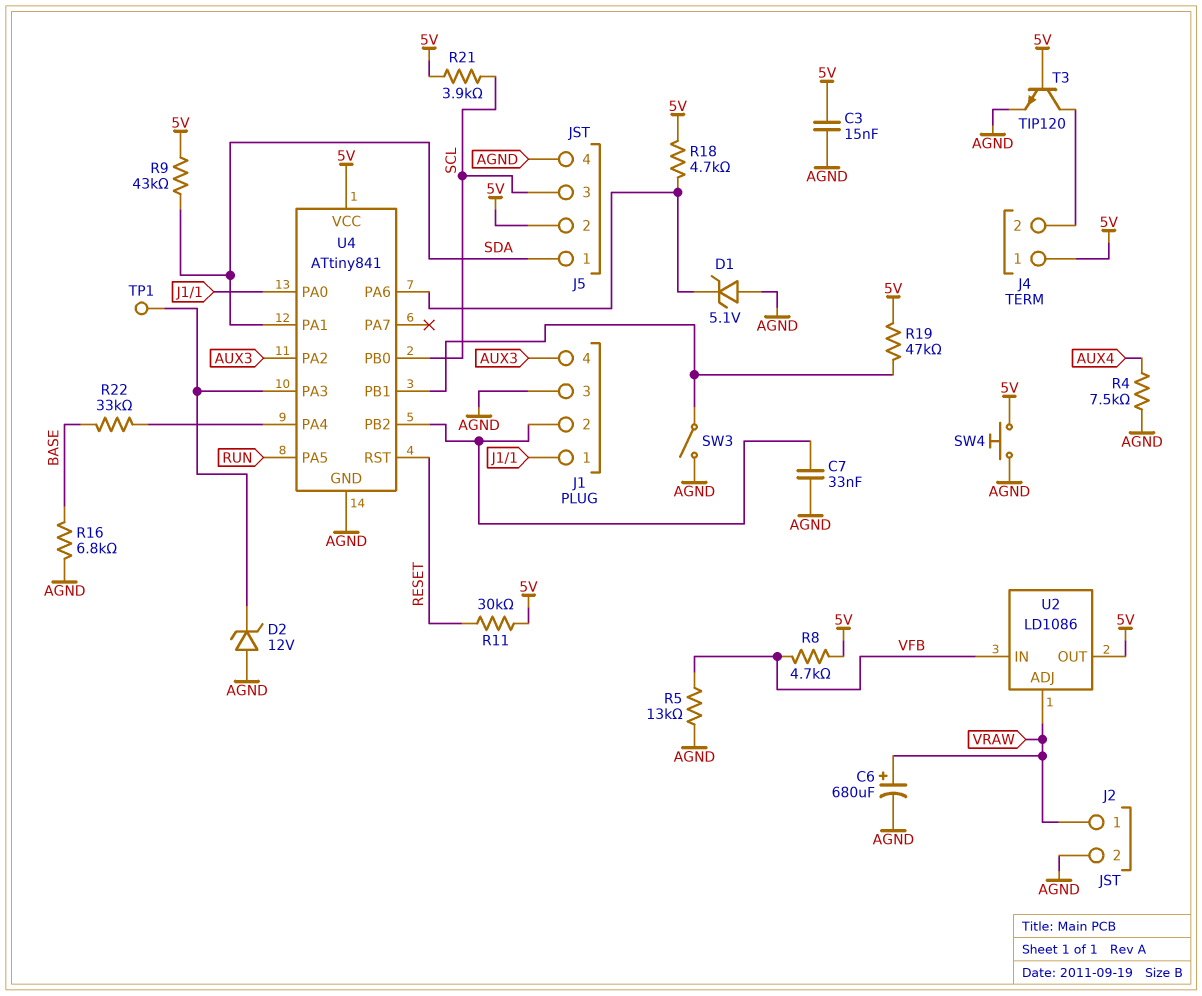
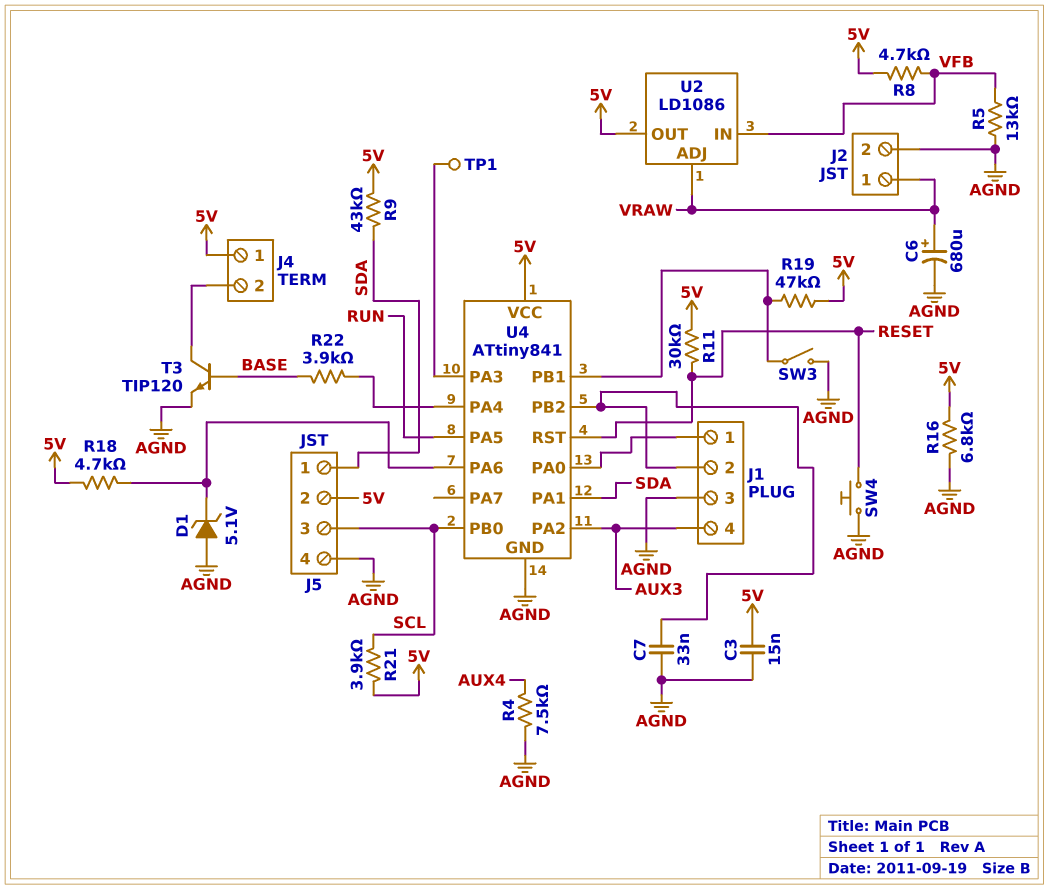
D2: zener 12V (A AGND, K U4/PA3) -> none
R16: 6.8k (AGND, BASE) -> 6.8k (5V, AGND)
R22: 33k (BASE, U4/PA4) -> 3.9k (BASE, U4/PA4)
SW4: button (5V, AGND) -> button (AGND, RESET)
T3: NPN TIP120 (B 5V, C J4/2, E AGND) -> NPN TIP120 (B BASE, C J4/2, E AGND)

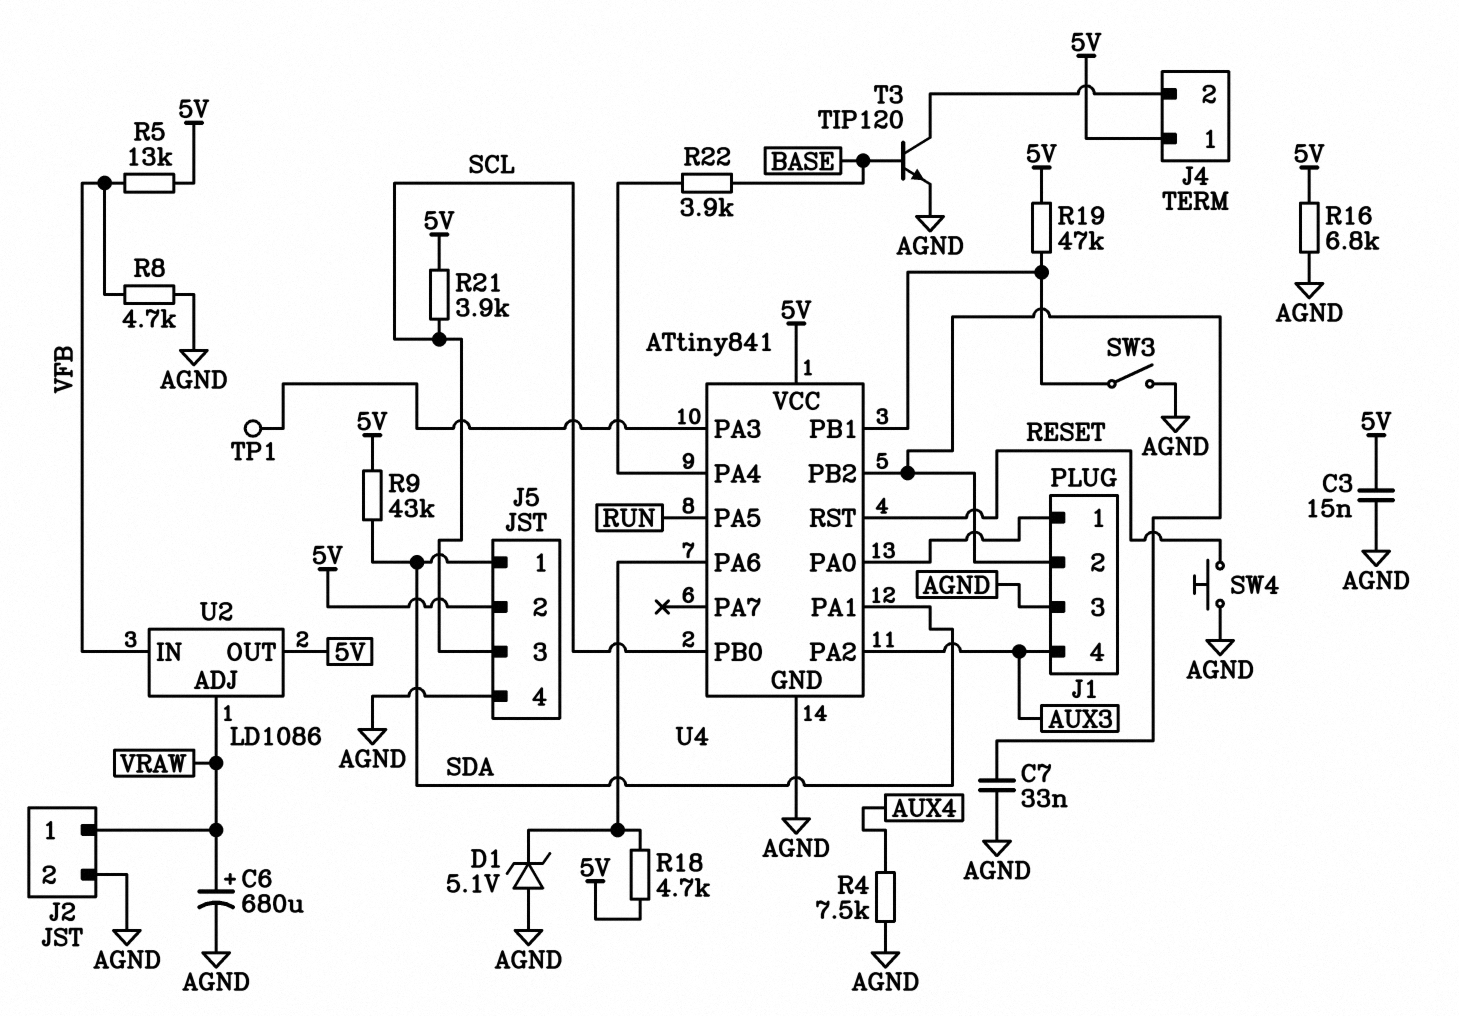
R5: 13k (AGND, VFB) -> 13k (5V, VFB)
R8: 4.7k (5V, VFB) -> 4.7k (AGND, VFB)
R11: 30k (5V, RESET) -> none

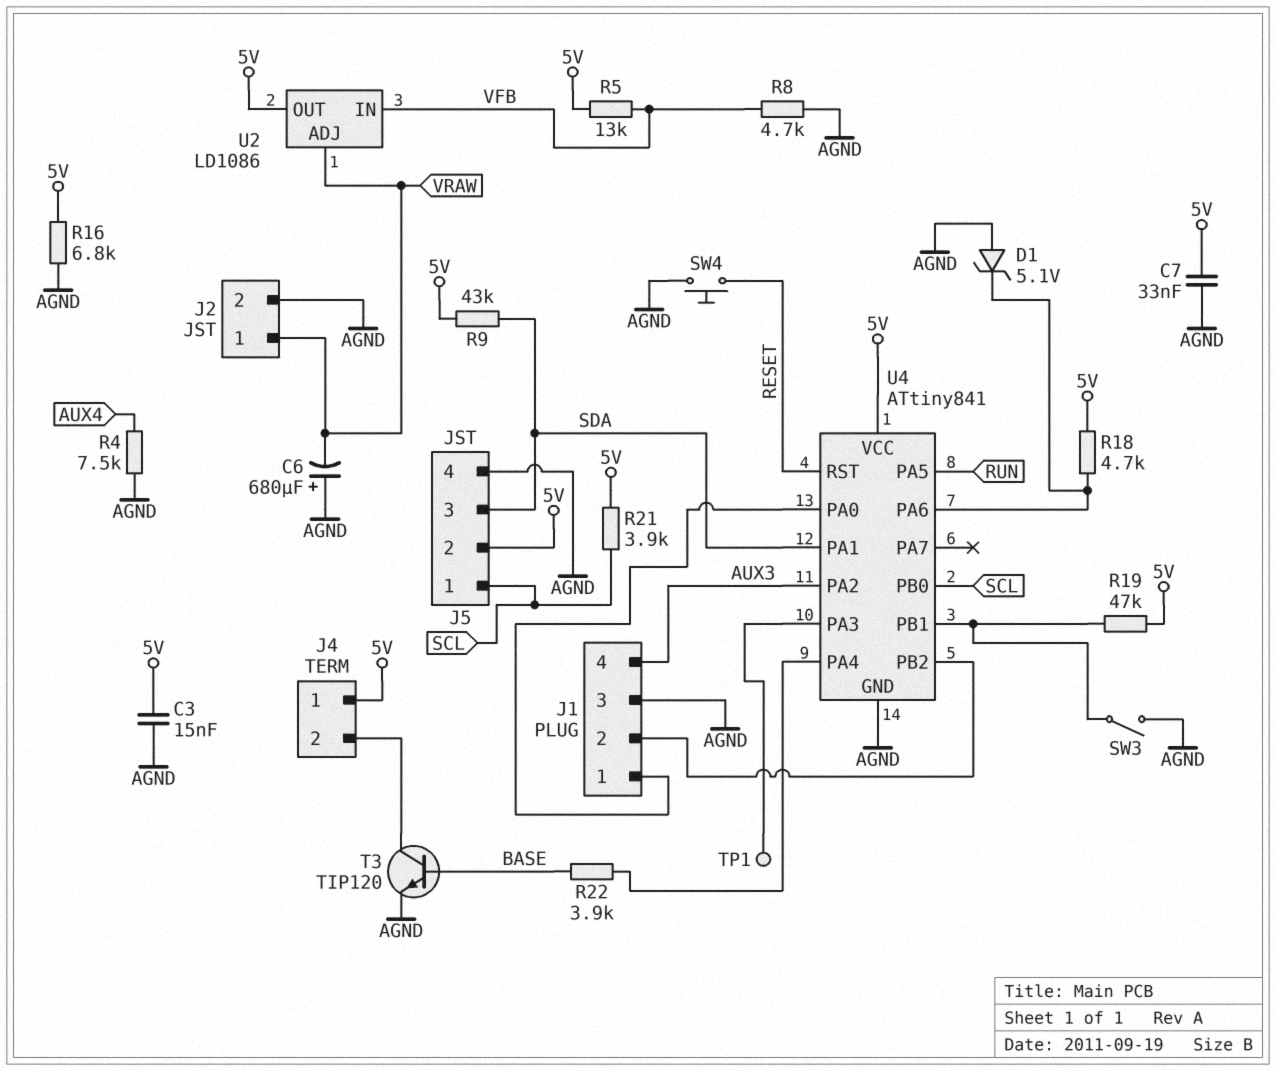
C6: 680uF (plus VRAW, minus AGND) -> 680uF (plus AGND, minus VRAW)
C7: 33nF (AGND, J1/2) -> 33nF (5V, AGND)
J5 pin 1: SDA -> SCL
J5 pin 3: SCL -> SDA

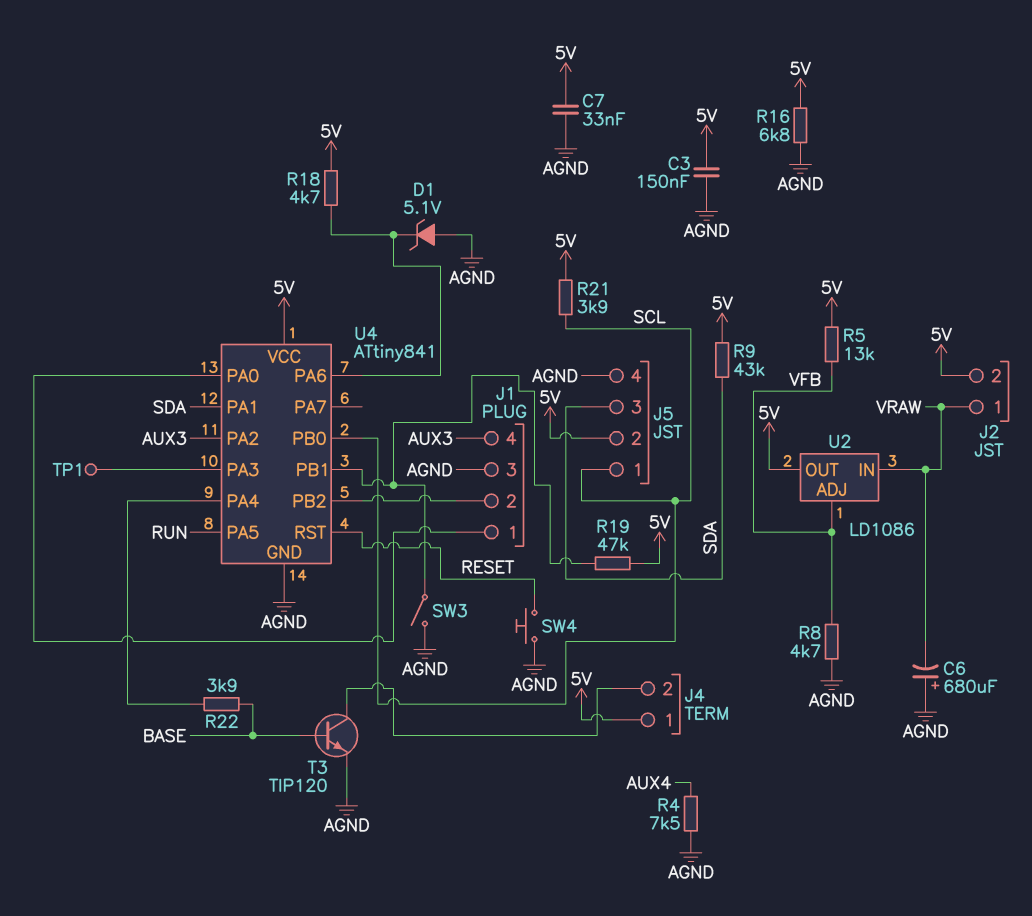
C3: 15nF (5V, AGND) -> 150nF (5V, AGND)
J2 pin 2: AGND -> 5V
U2 pin ADJ: VRAW -> VFB
U2 pin IN: VFB -> VRAW

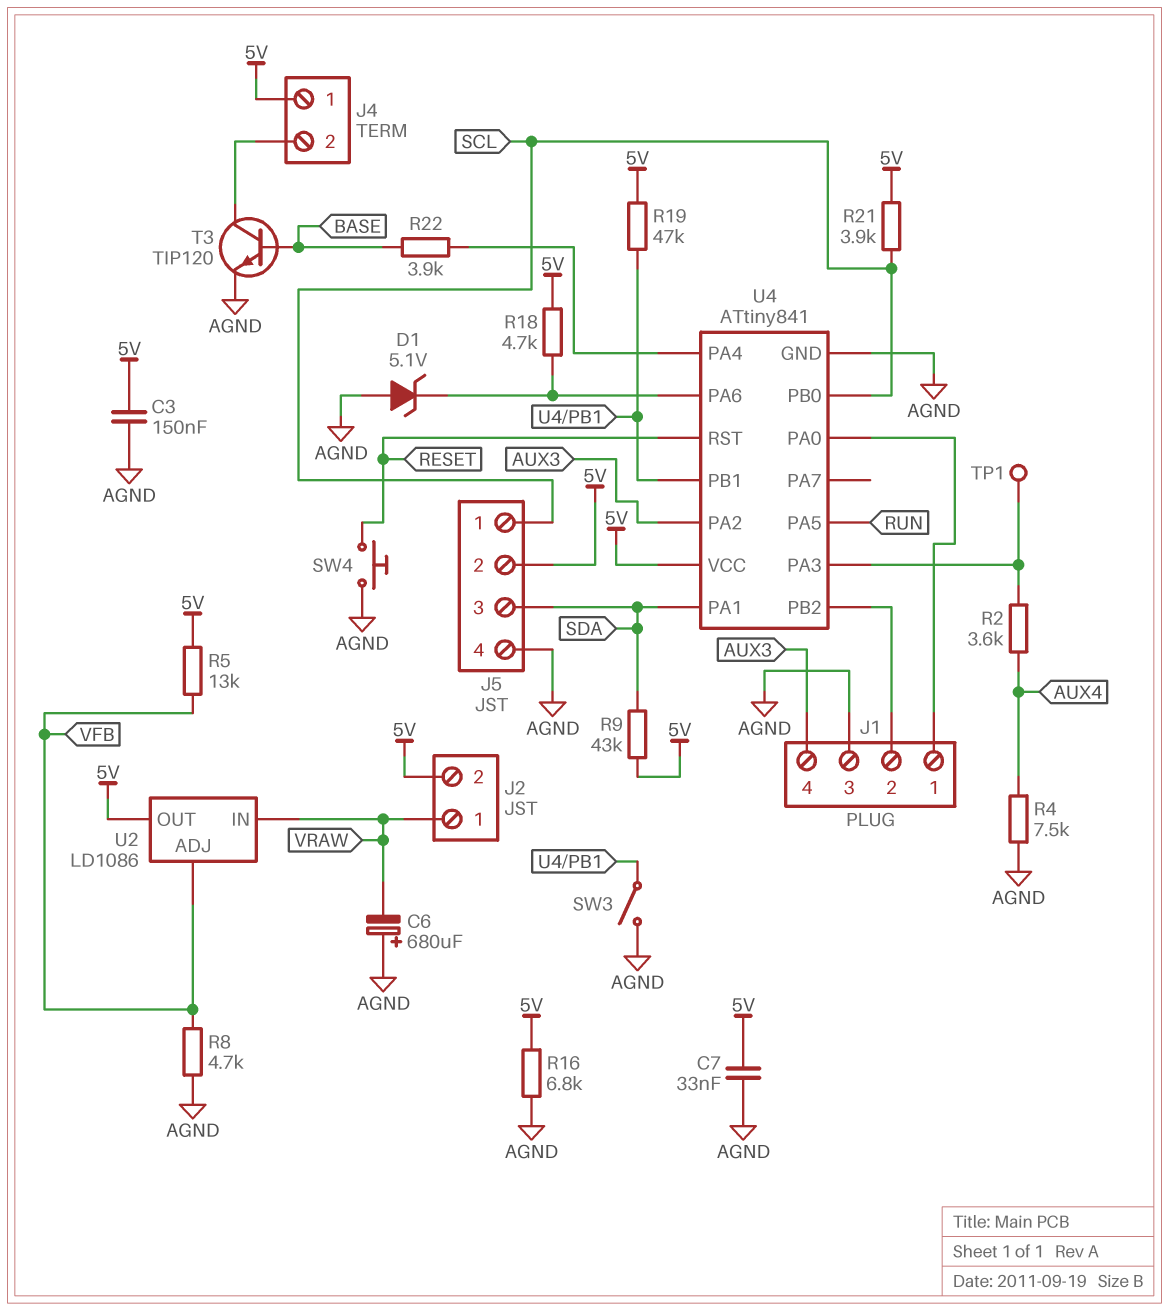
R2: none -> 3.6k (AUX4, U4/PA3)

